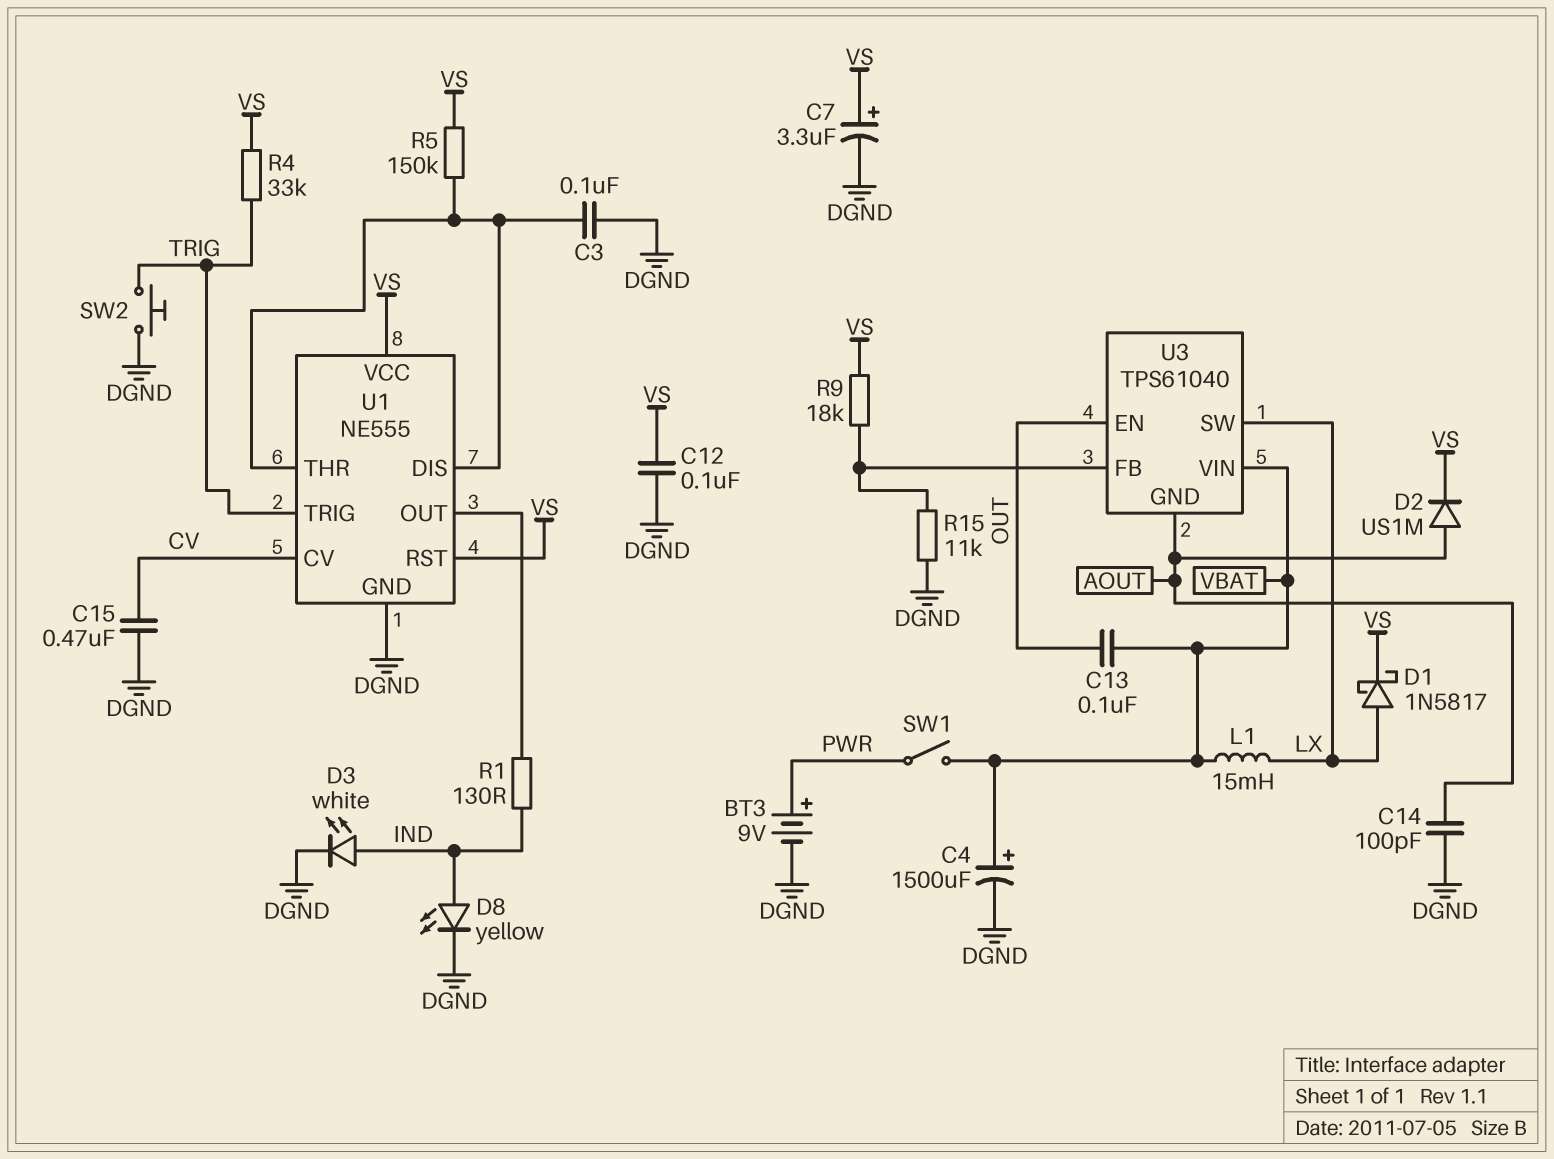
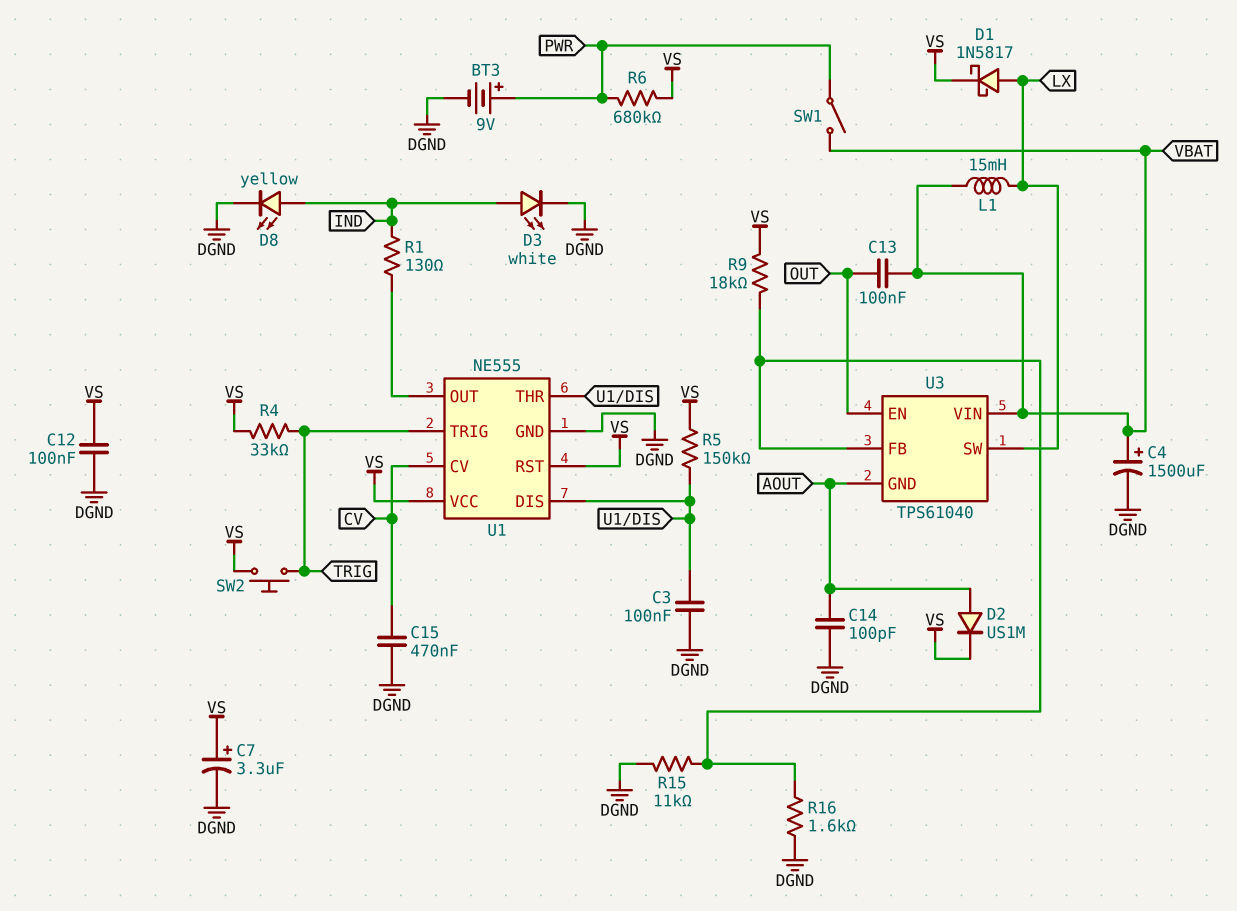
R6: none -> 680k (PWR, VS)
R16: none -> 1.6k (DGND, U3/FB)
SW2: button (DGND, TRIG) -> button (TRIG, VS)

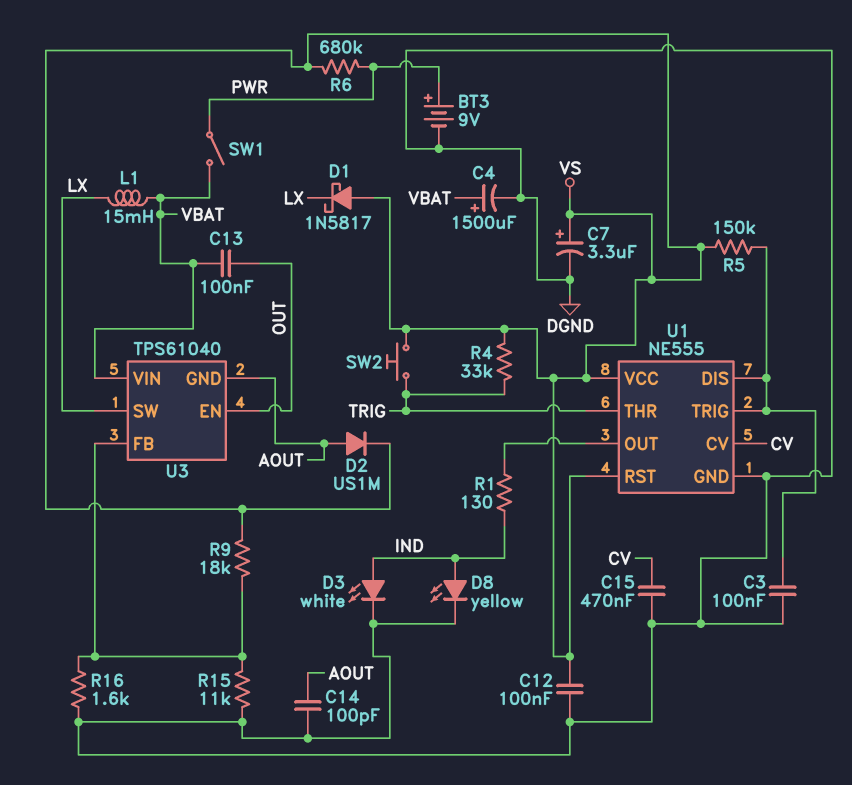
D1: schottky 1N5817 (A LX, K VS) -> schottky 1N5817 (A VS, K LX)
U1 pin THR: U1/DIS -> TRIG
U1 pin TRIG: TRIG -> U1/DIS

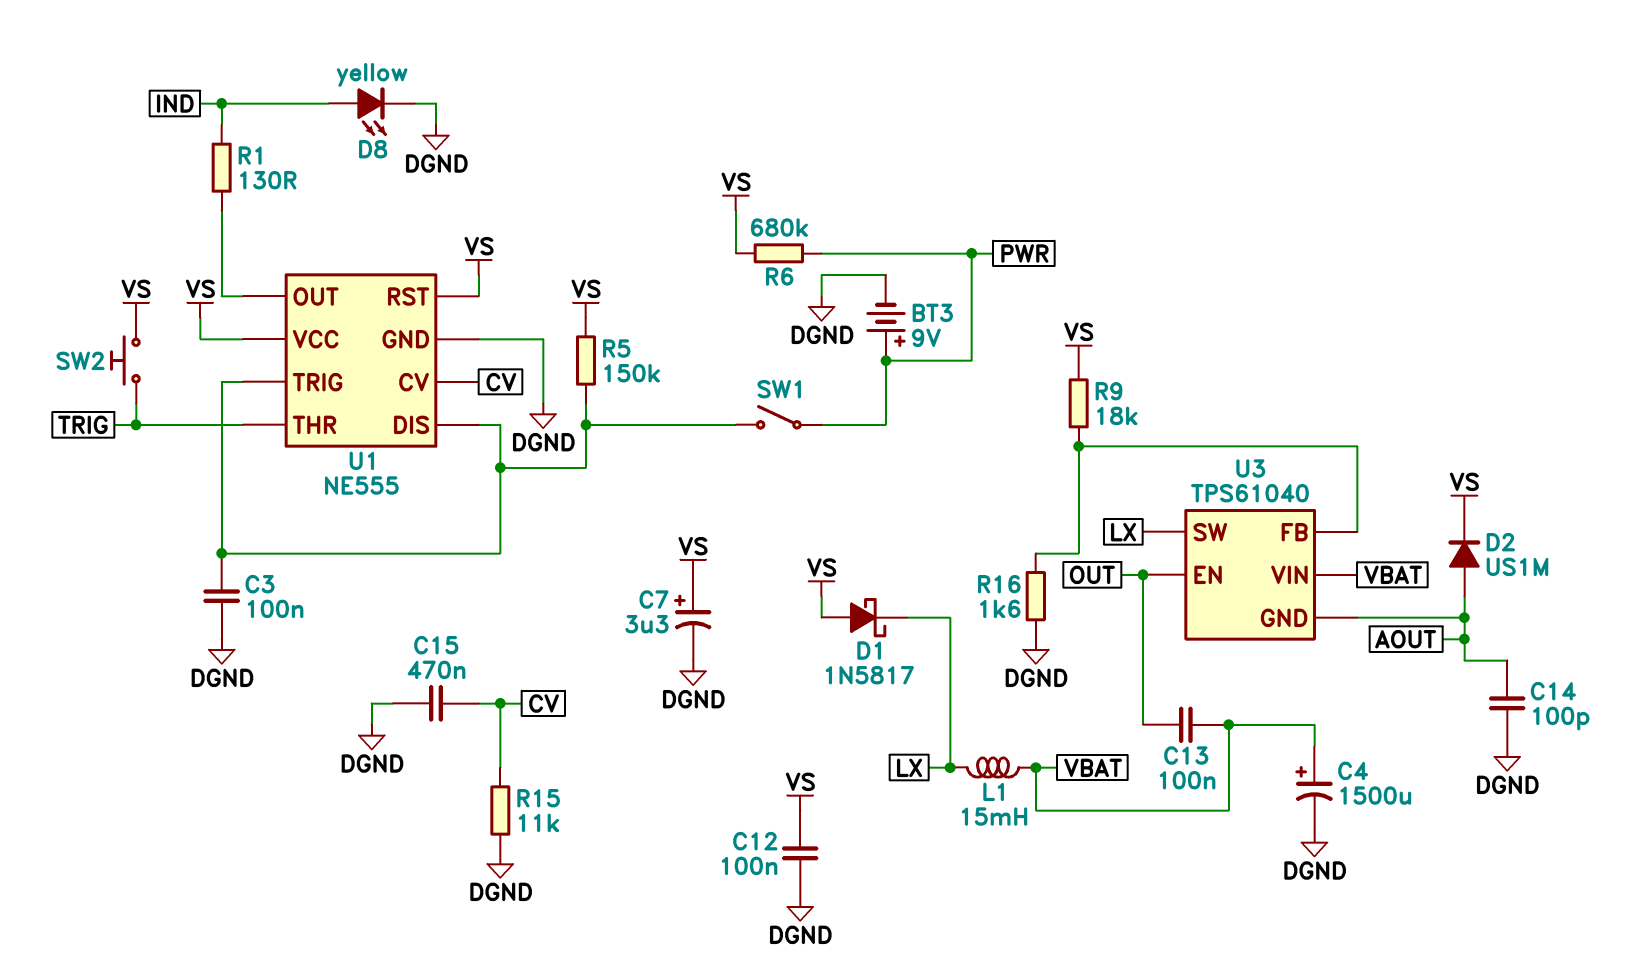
D3: LED white (A IND, K DGND) -> none
R4: 33k (TRIG, VS) -> none
R15: 11k (DGND, U3/FB) -> 11k (CV, DGND)
SW1: switch (PWR, VBAT) -> switch (PWR, U1/DIS)

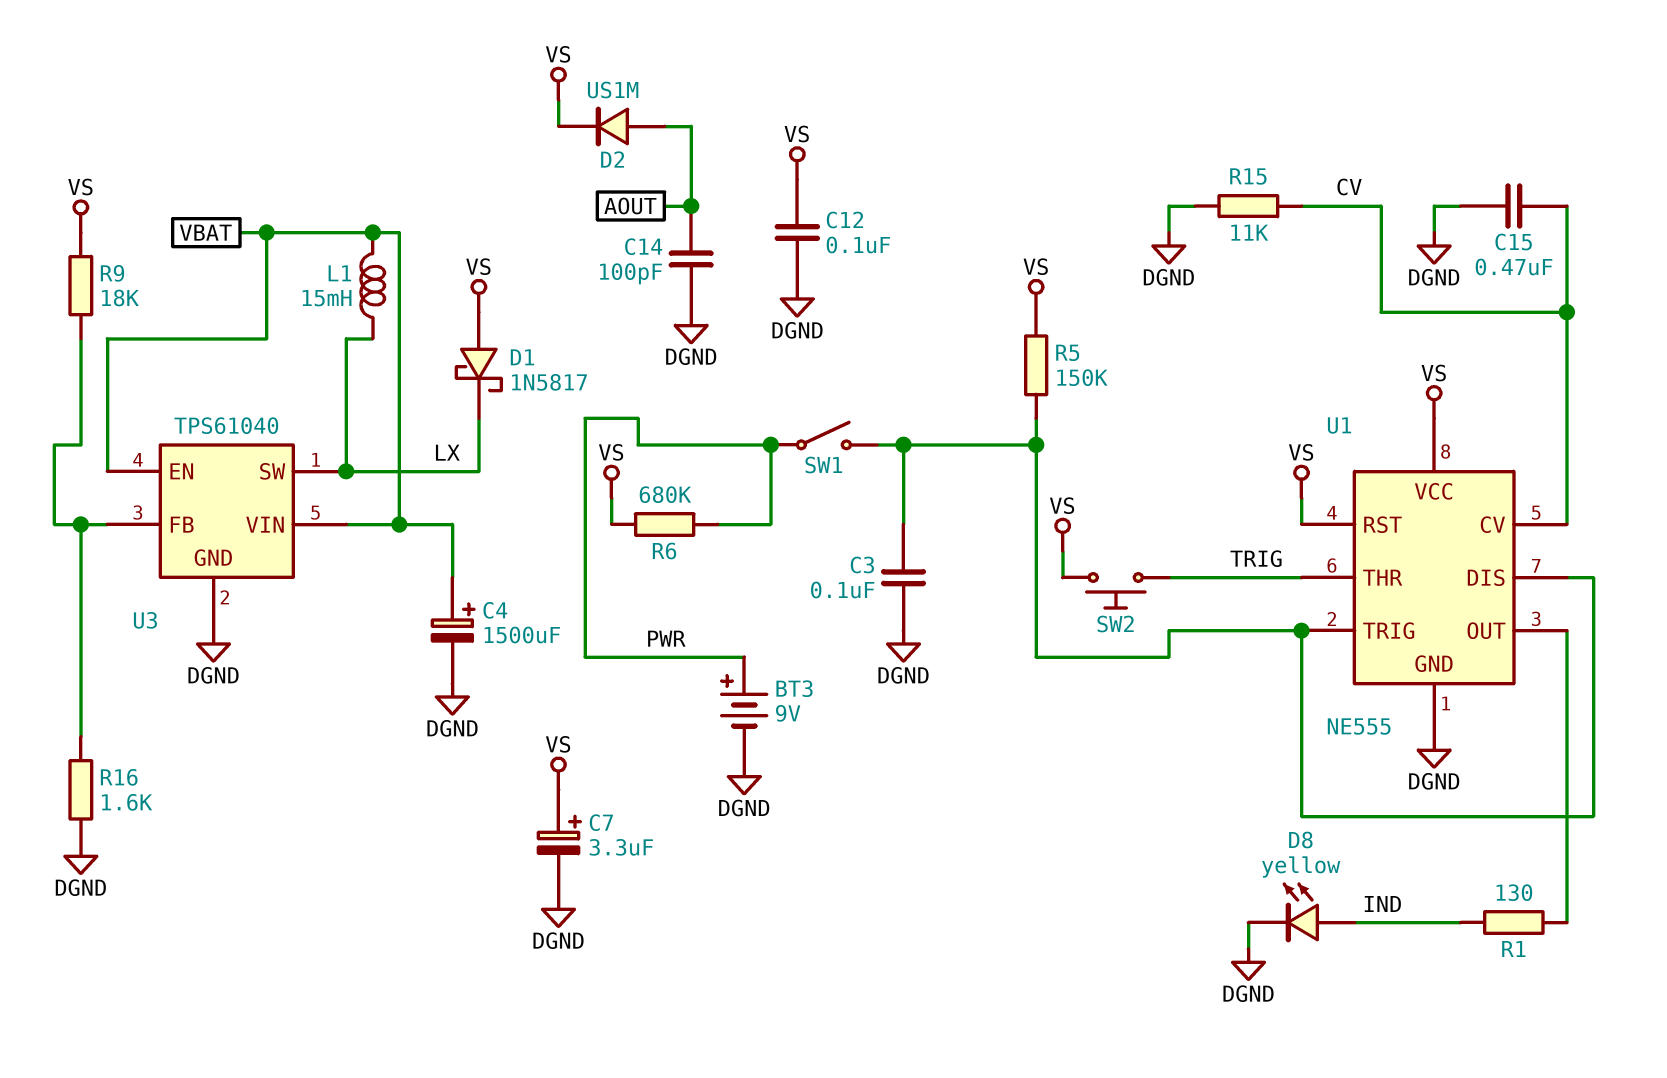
C13: 100nF (OUT, VBAT) -> none
U3 pin EN: OUT -> VBAT
U3 pin GND: AOUT -> DGND

